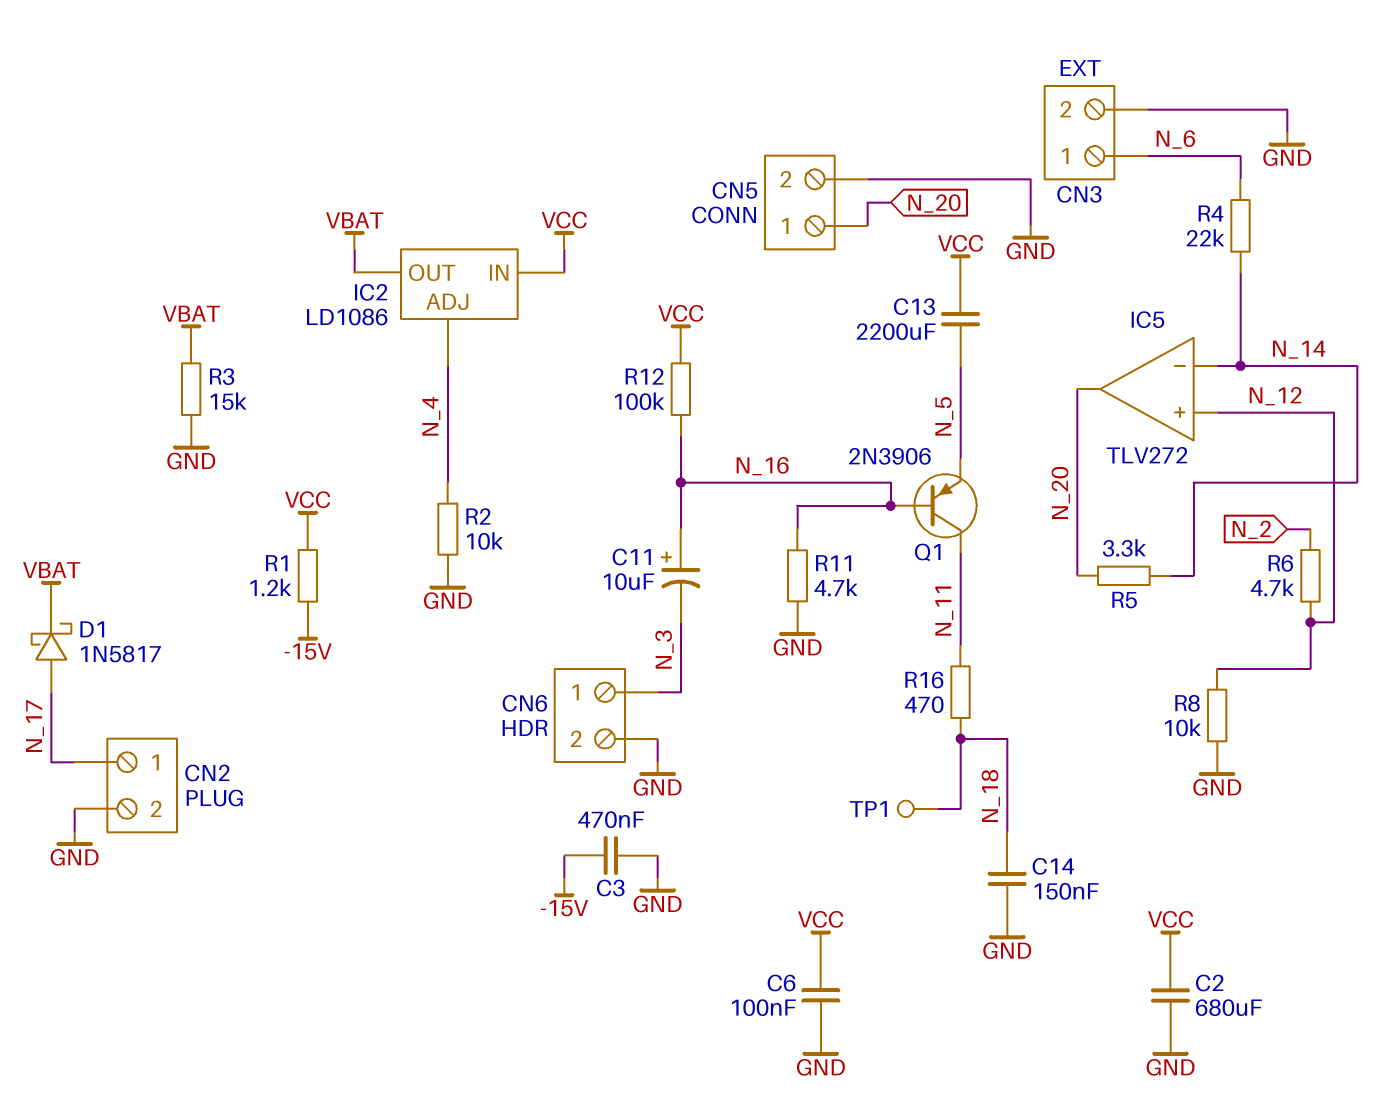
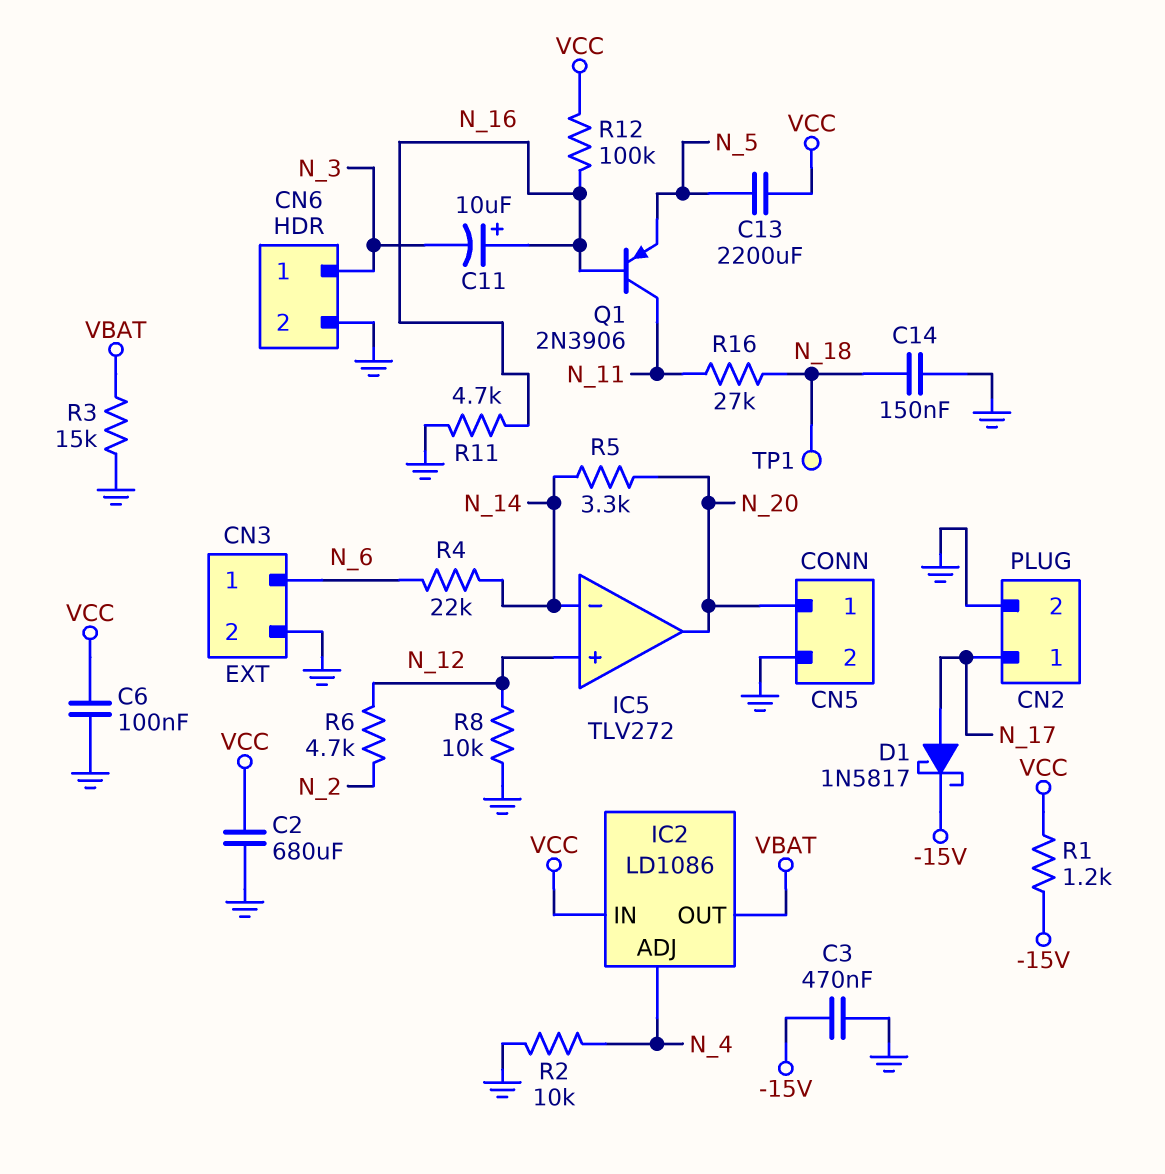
D1: schottky 1N5817 (A N_17, K VBAT) -> schottky 1N5817 (A N_17, K -15V)
R16: 470 (N_11, N_18) -> 27k (N_11, N_18)

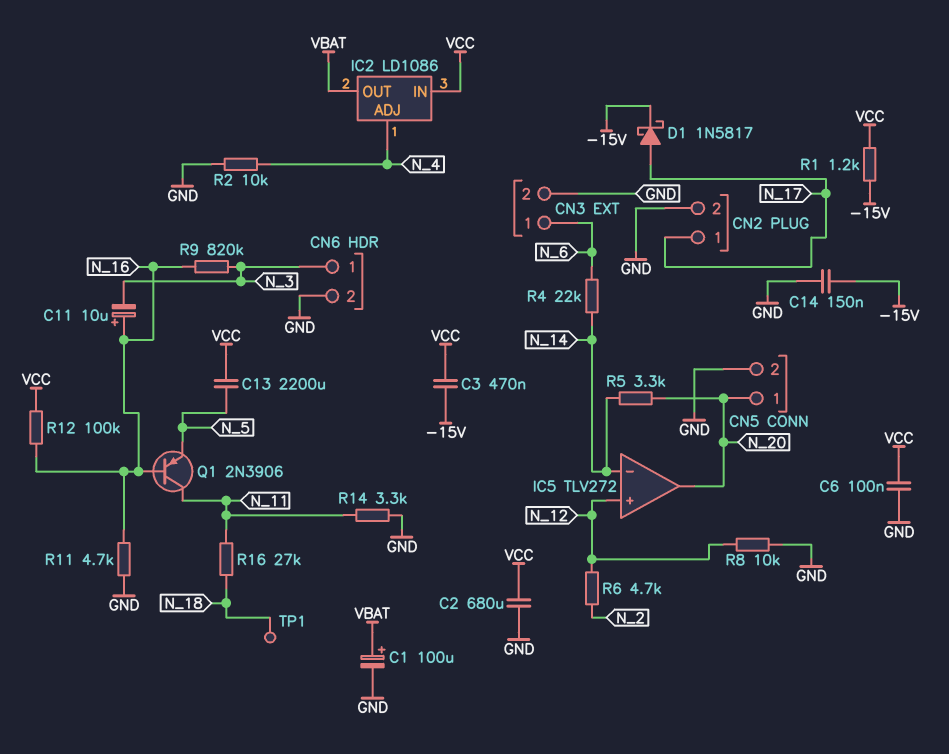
C1: none -> 100uF (plus VBAT, minus GND)
C3: 470nF (-15V, GND) -> 470nF (-15V, VCC)
C14: 150nF (GND, N_18) -> 150nF (-15V, GND)
R3: 15k (GND, VBAT) -> none
R9: none -> 820k (N_3, N_16)
R14: none -> 3.3k (GND, N_11)

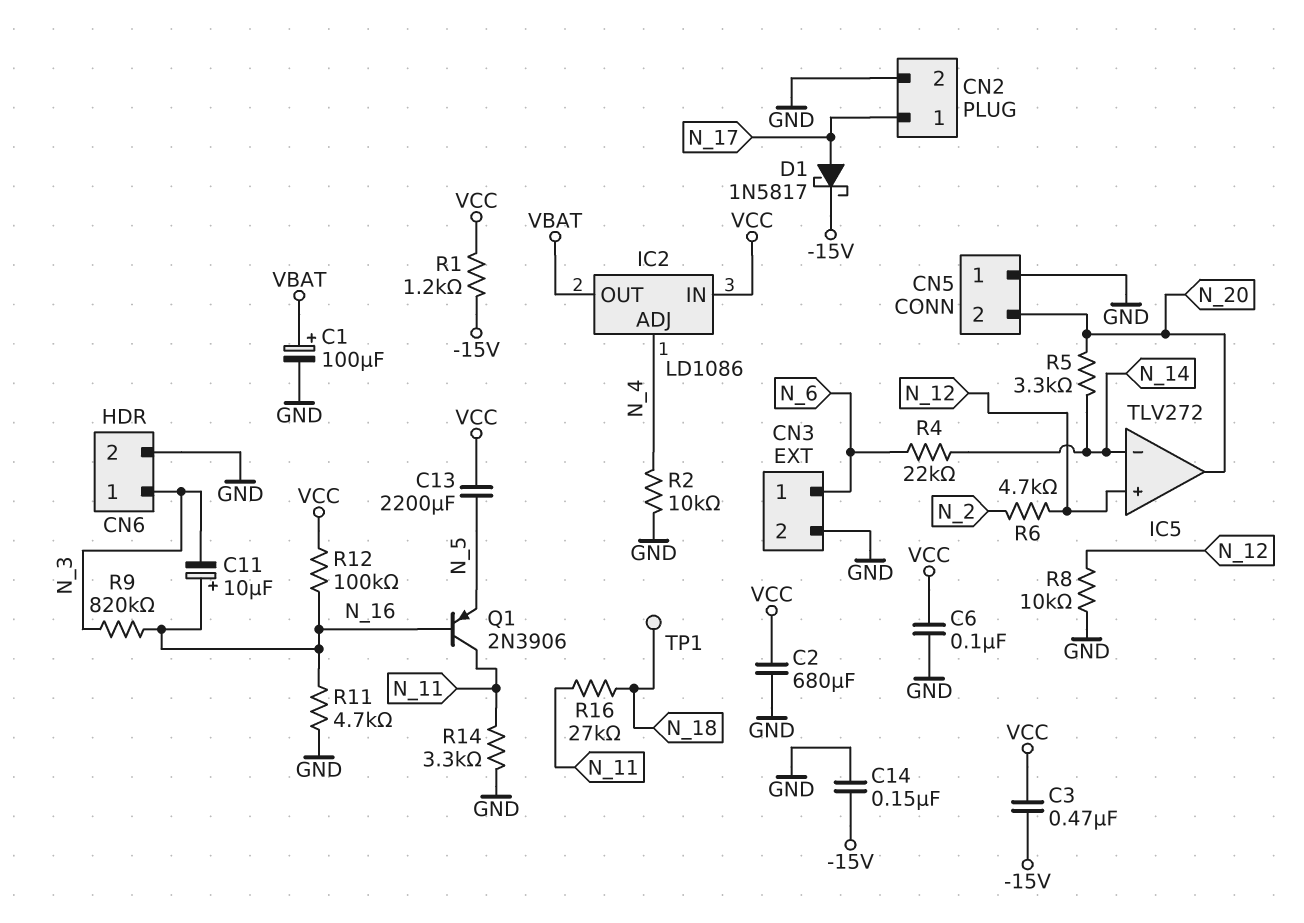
CN5 pin 1: N_20 -> GND
CN5 pin 2: GND -> N_20

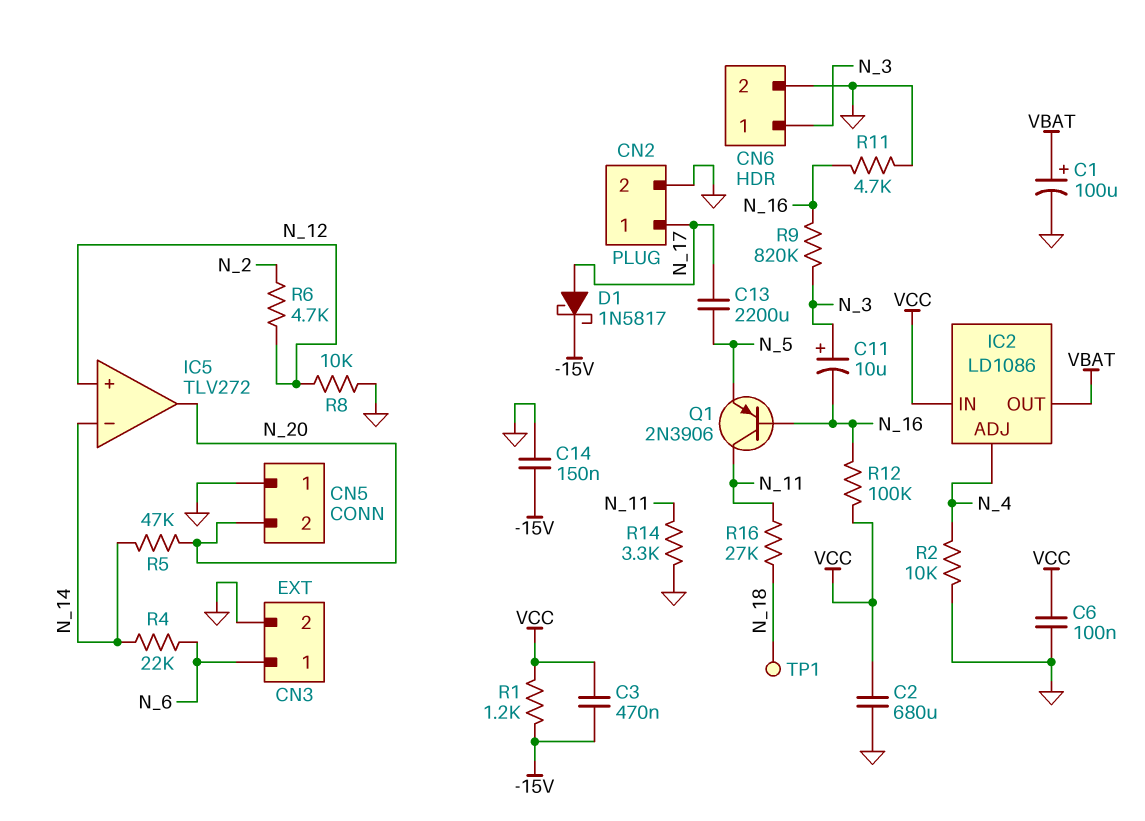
C11: 10uF (plus N_16, minus N_3) -> 10uF (plus N_3, minus N_16)
C13: 2200uF (N_5, VCC) -> 2200uF (N_5, N_17)
R5: 3.3k (N_14, N_20) -> 47k (N_14, N_20)

